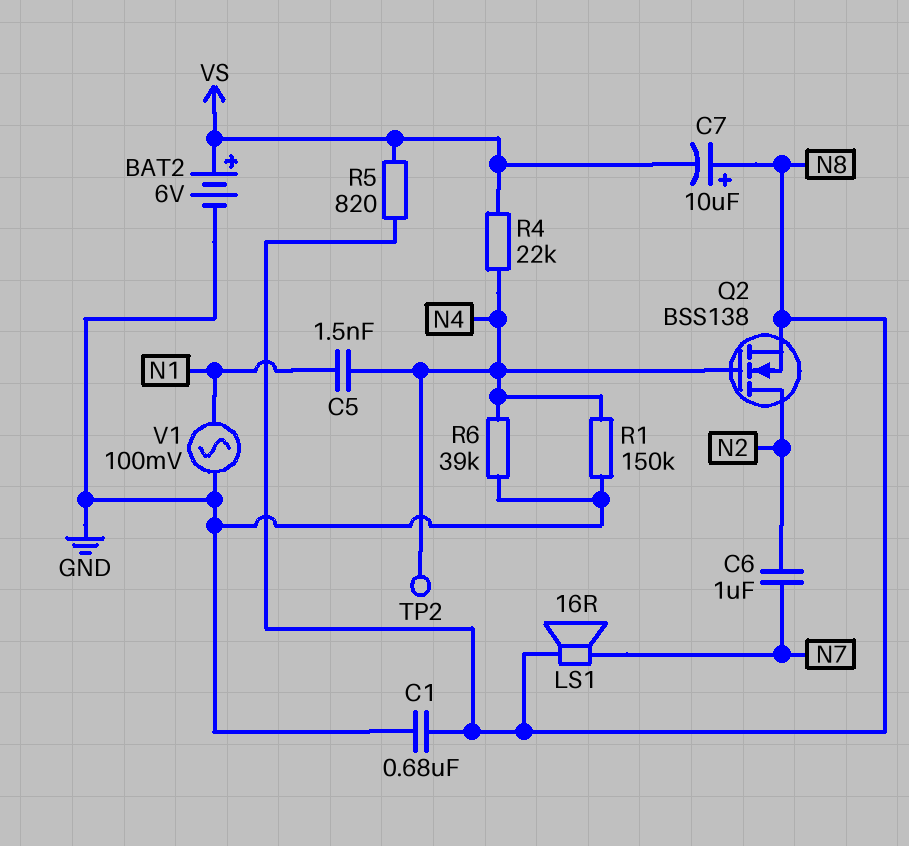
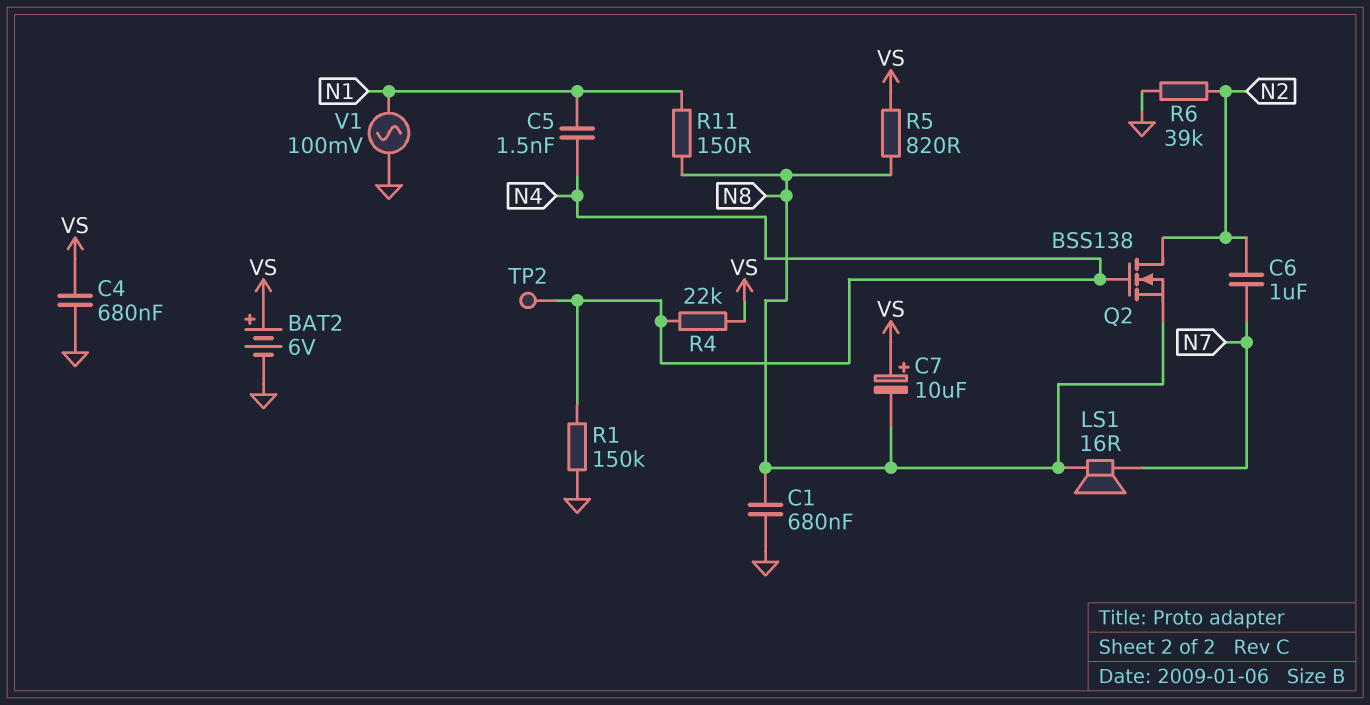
C4: none -> 680nF (GND, VS)
C7: 10uF (plus N8, minus VS) -> 10uF (plus VS, minus N8)
R6: 39k (GND, N4) -> 39k (GND, N2)
R11: none -> 150 (N1, N8)

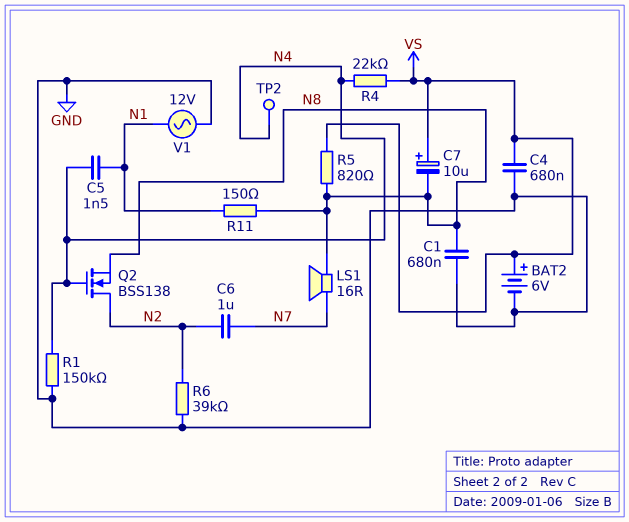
V1: AC 100mV (GND, N1) -> AC 12V (GND, N1)

